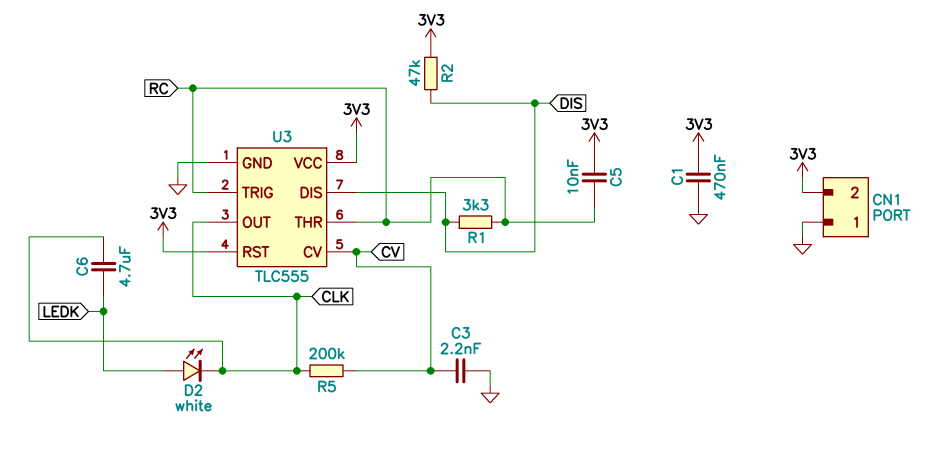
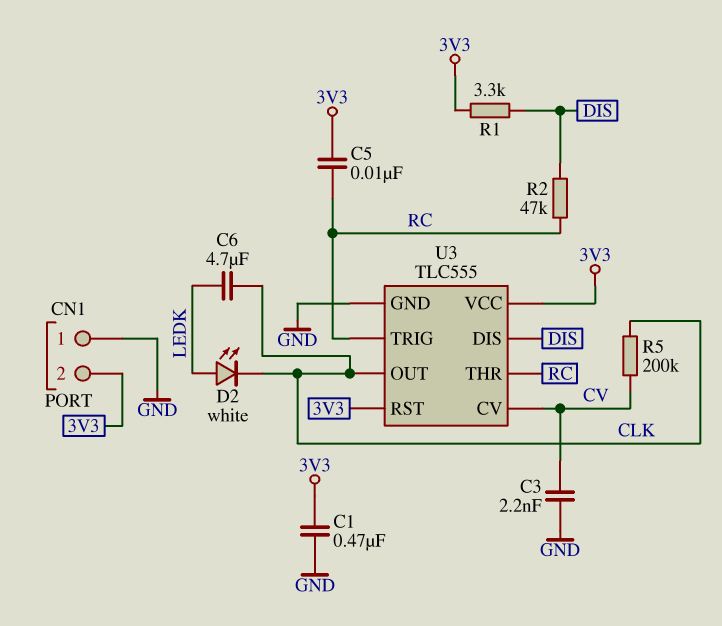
R1: 3.3k (DIS, RC) -> 3.3k (3V3, DIS)
R2: 47k (3V3, DIS) -> 47k (DIS, RC)

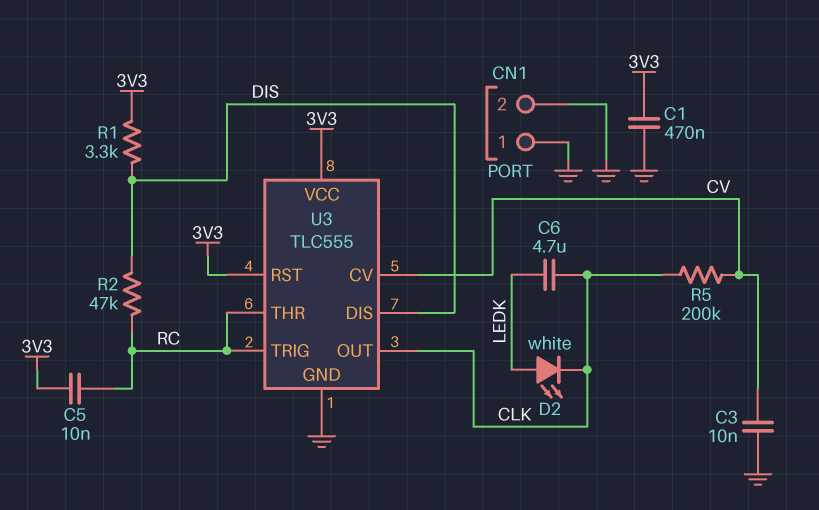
C3: 2.2nF (CV, GND) -> 10nF (CV, GND)
CN1 pin 2: 3V3 -> GND

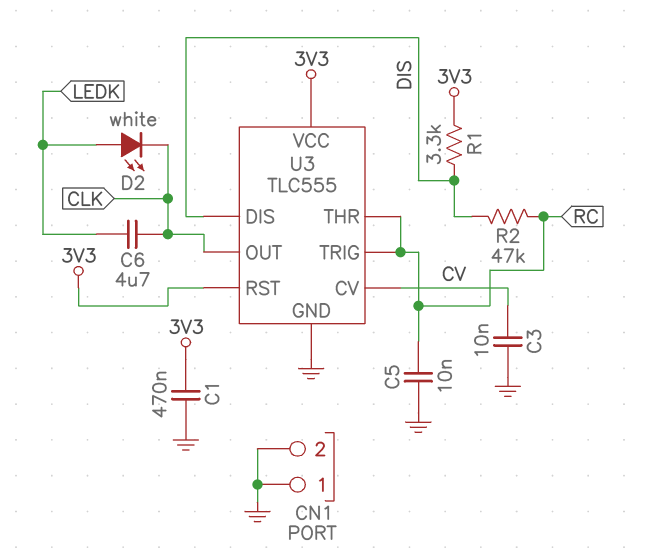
C5: 10nF (3V3, RC) -> 10nF (GND, RC)
R5: 200k (CLK, CV) -> none

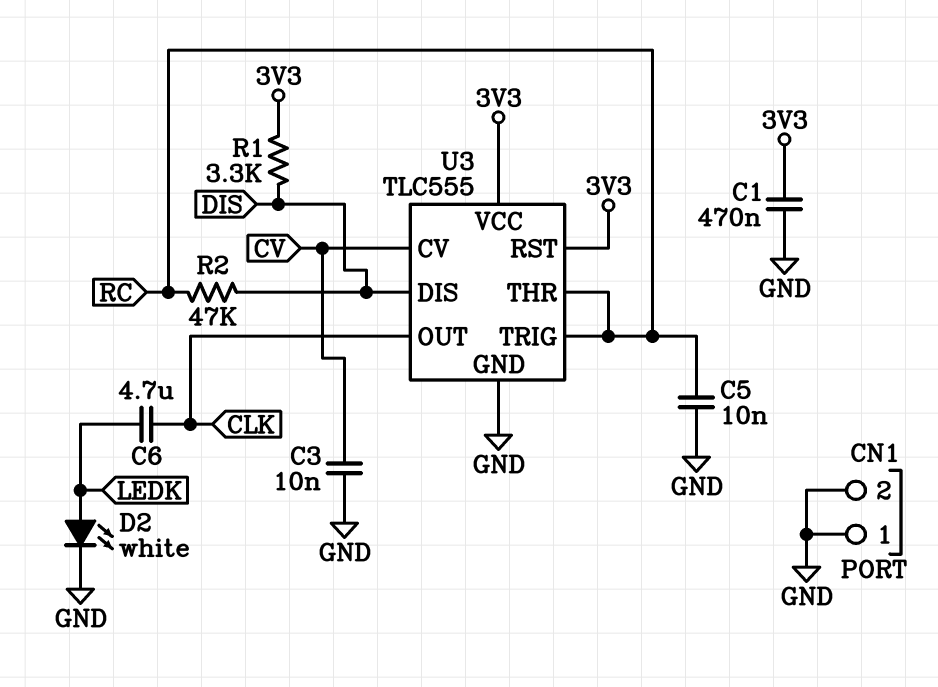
D2: LED white (A LEDK, K CLK) -> LED white (A LEDK, K GND)

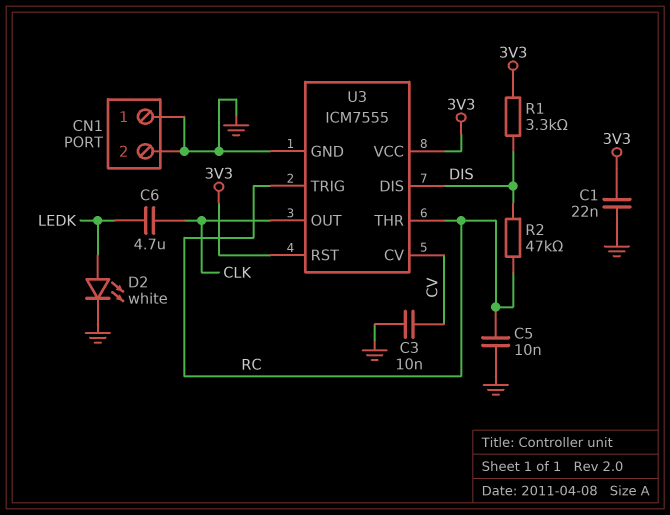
C1: 470nF (3V3, GND) -> 22nF (3V3, GND)
U3: TLC555 -> ICM7555

